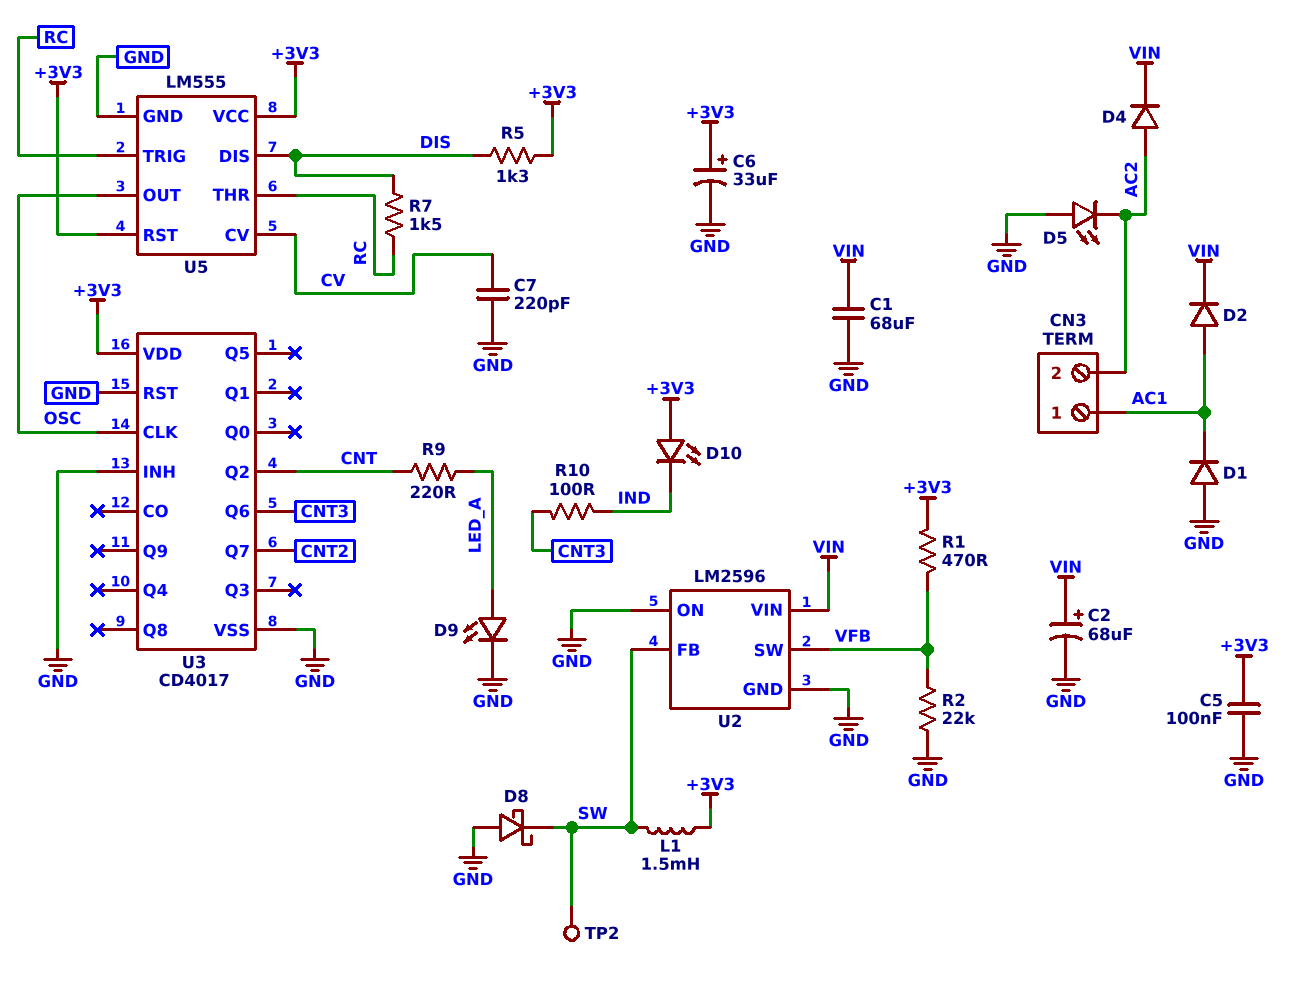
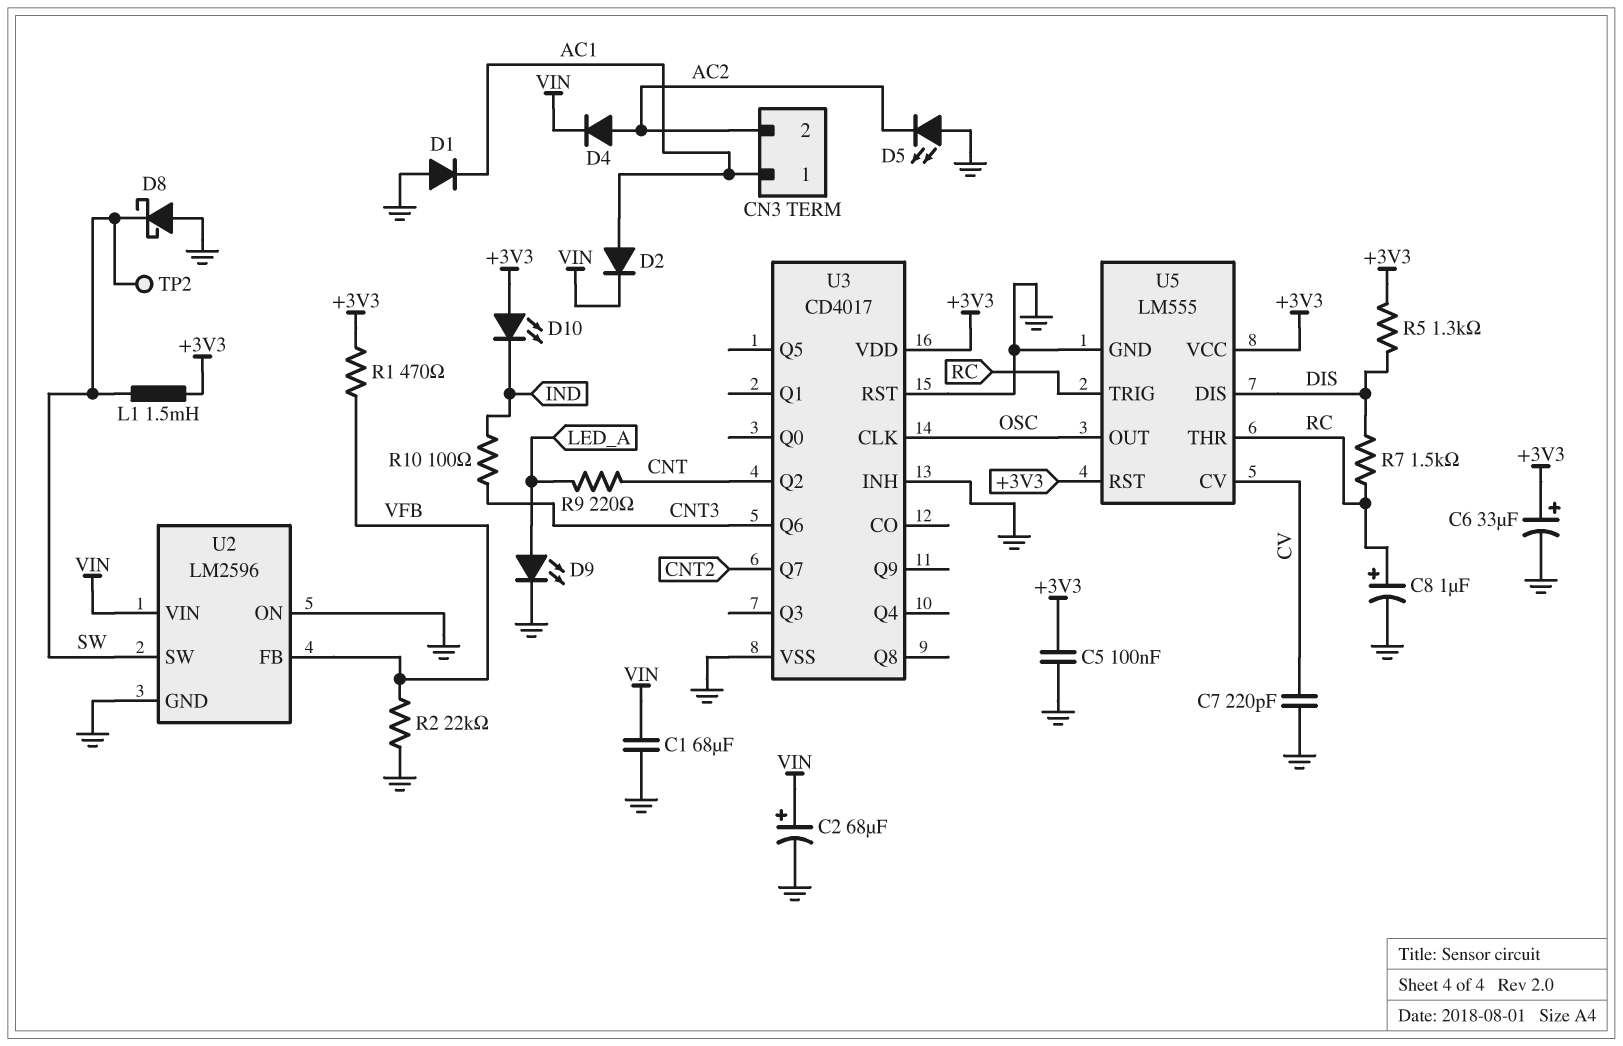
C8: none -> 1uF (plus RC, minus GND)
U2 pin FB: SW -> VFB
U2 pin SW: VFB -> SW

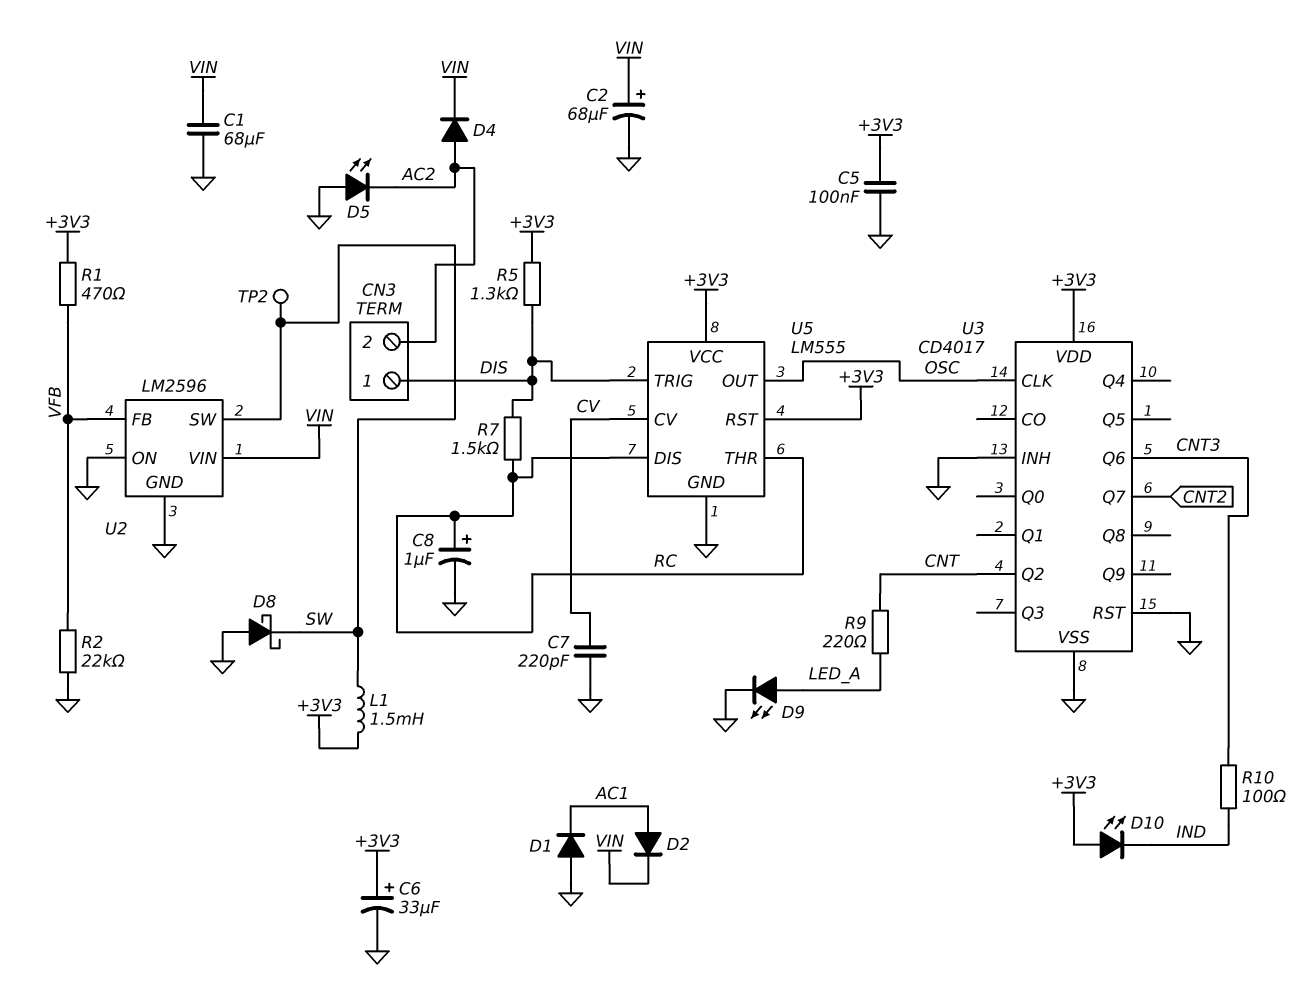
CN3 pin 1: AC1 -> DIS
U5 pin DIS: DIS -> RC
U5 pin TRIG: RC -> DIS

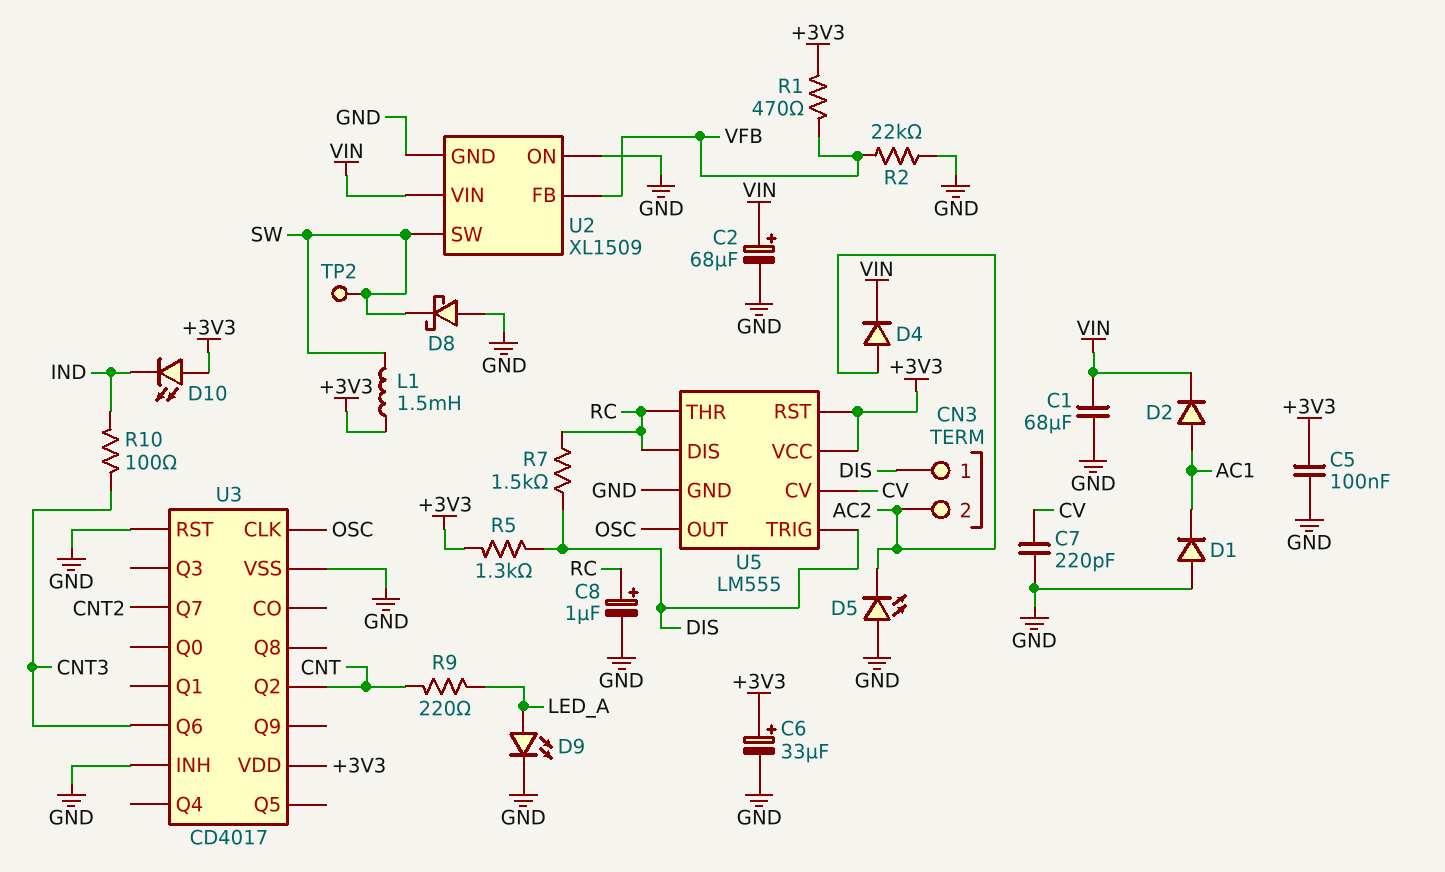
U2: LM2596 -> XL1509

